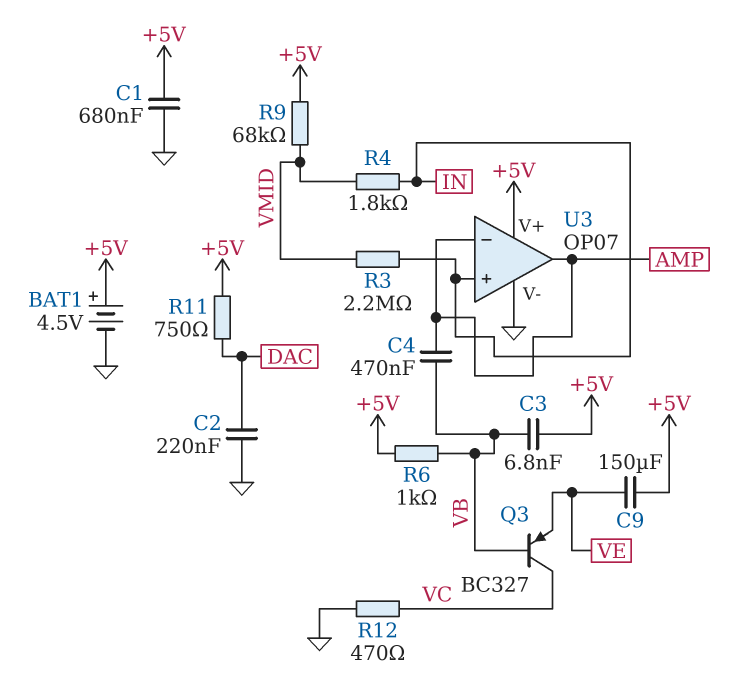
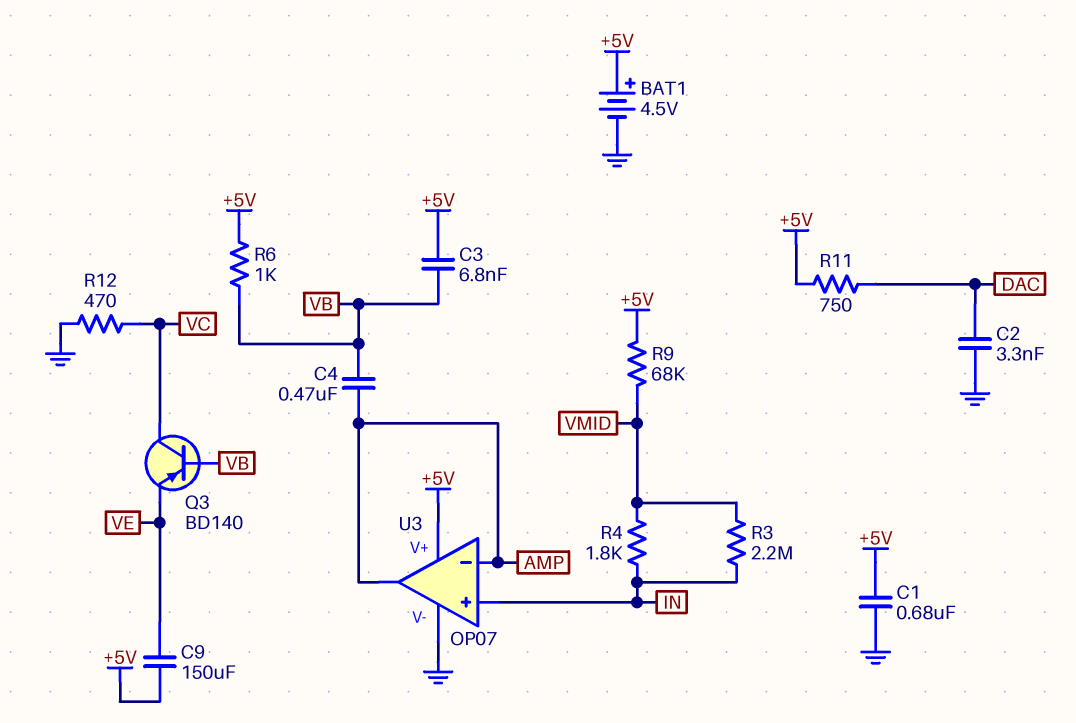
C2: 220nF (DAC, GND) -> 3.3nF (DAC, GND)
Q3: PNP BC327 (B VB, C VC, E VE) -> PNP BD140 (B VB, C VC, E VE)

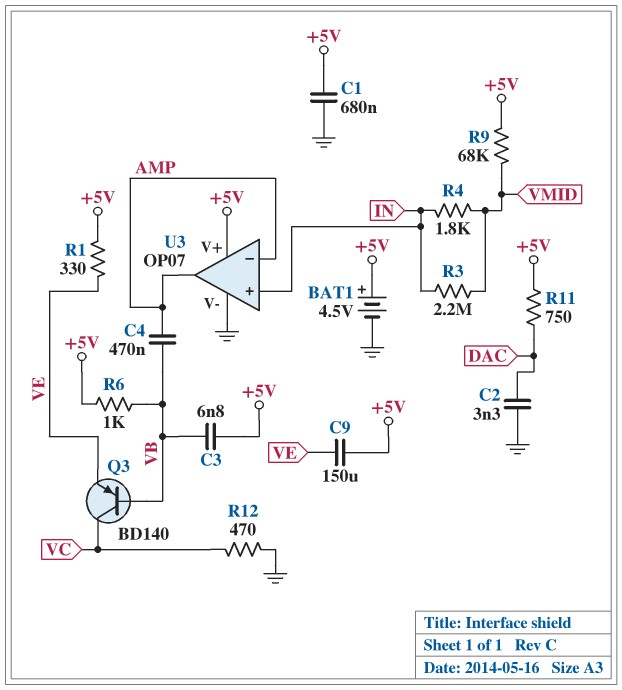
R1: none -> 330 (+5V, VE)

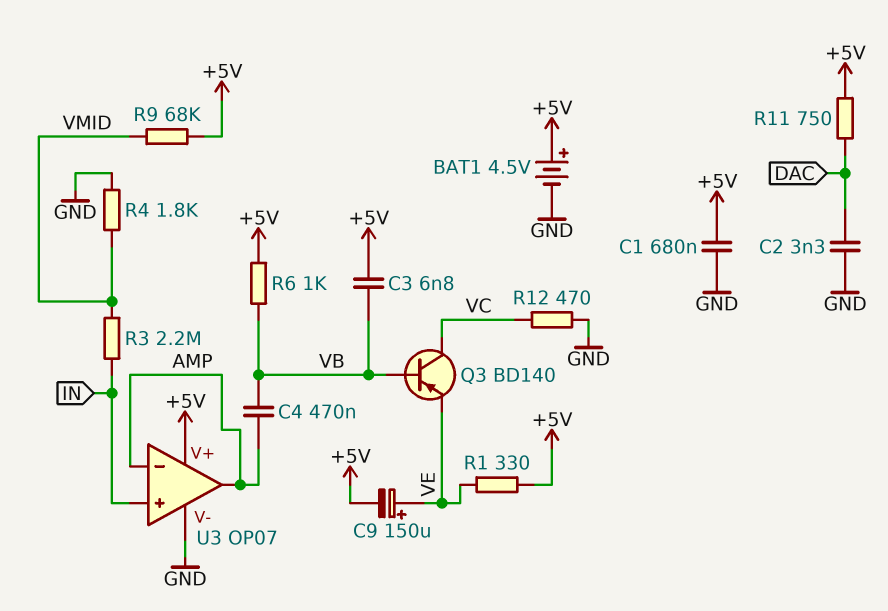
C9: 150uF (+5V, VE) -> 150uF (plus VE, minus +5V)
R4: 1.8k (IN, VMID) -> 1.8k (GND, VMID)

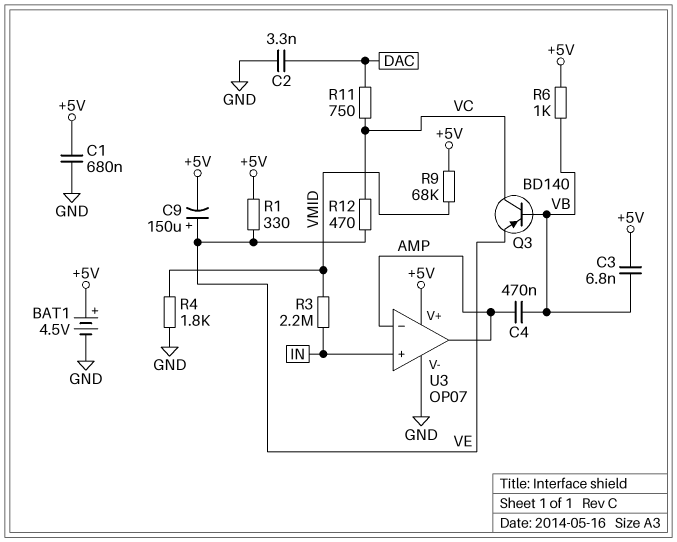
R11: 750 (+5V, DAC) -> 750 (DAC, VC)
R12: 470 (GND, VC) -> 470 (VC, VE)

